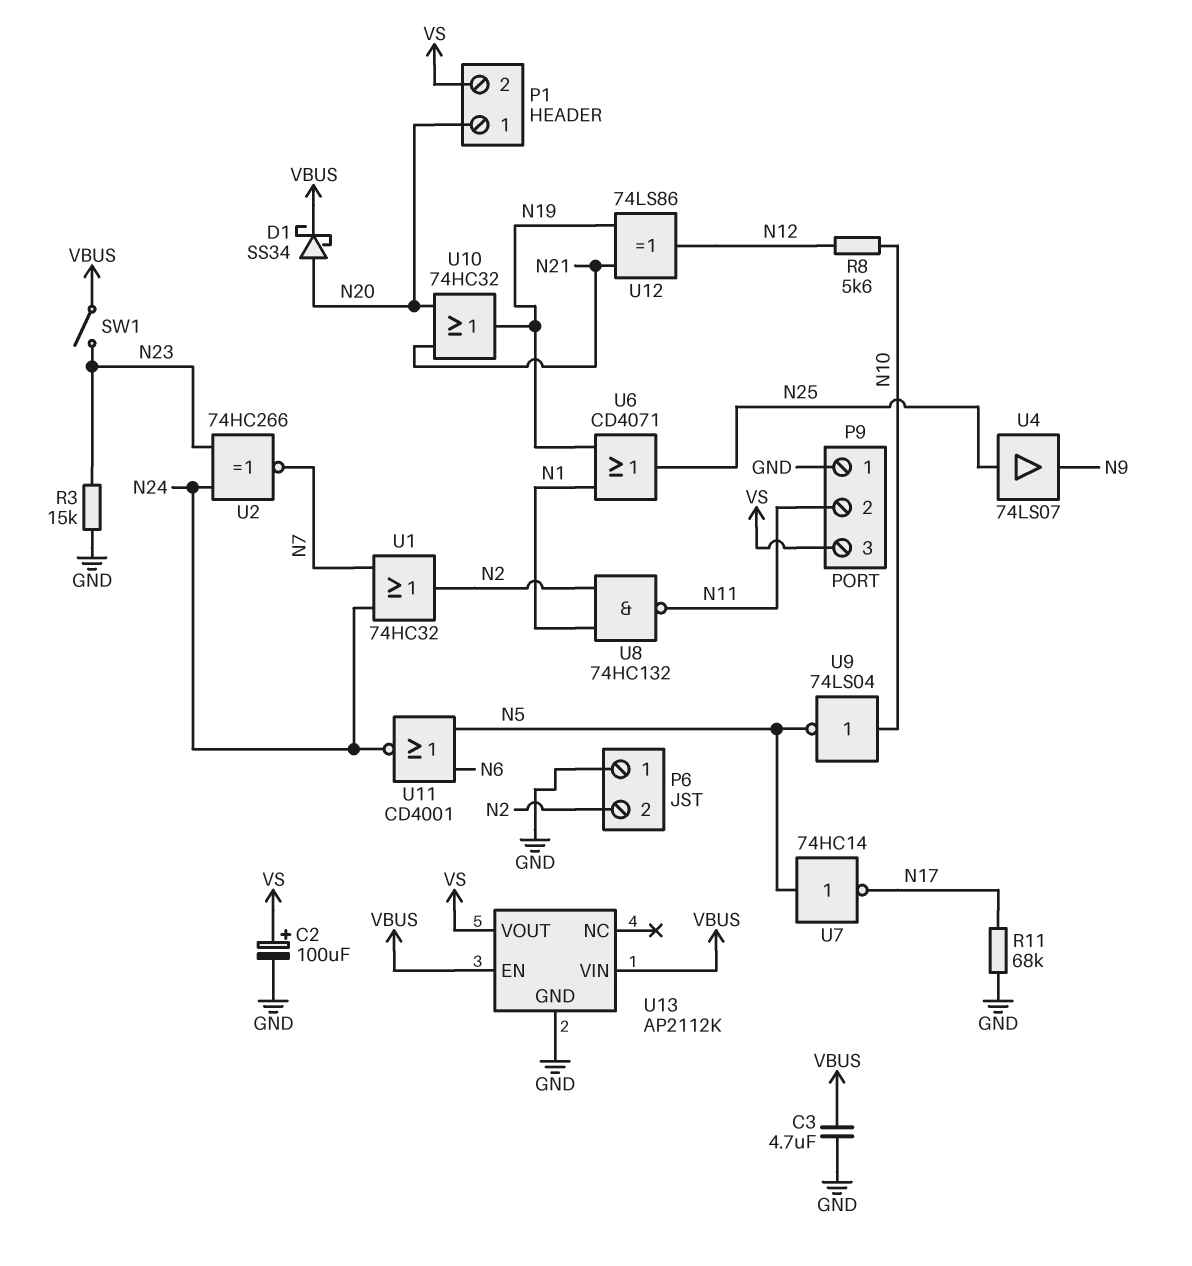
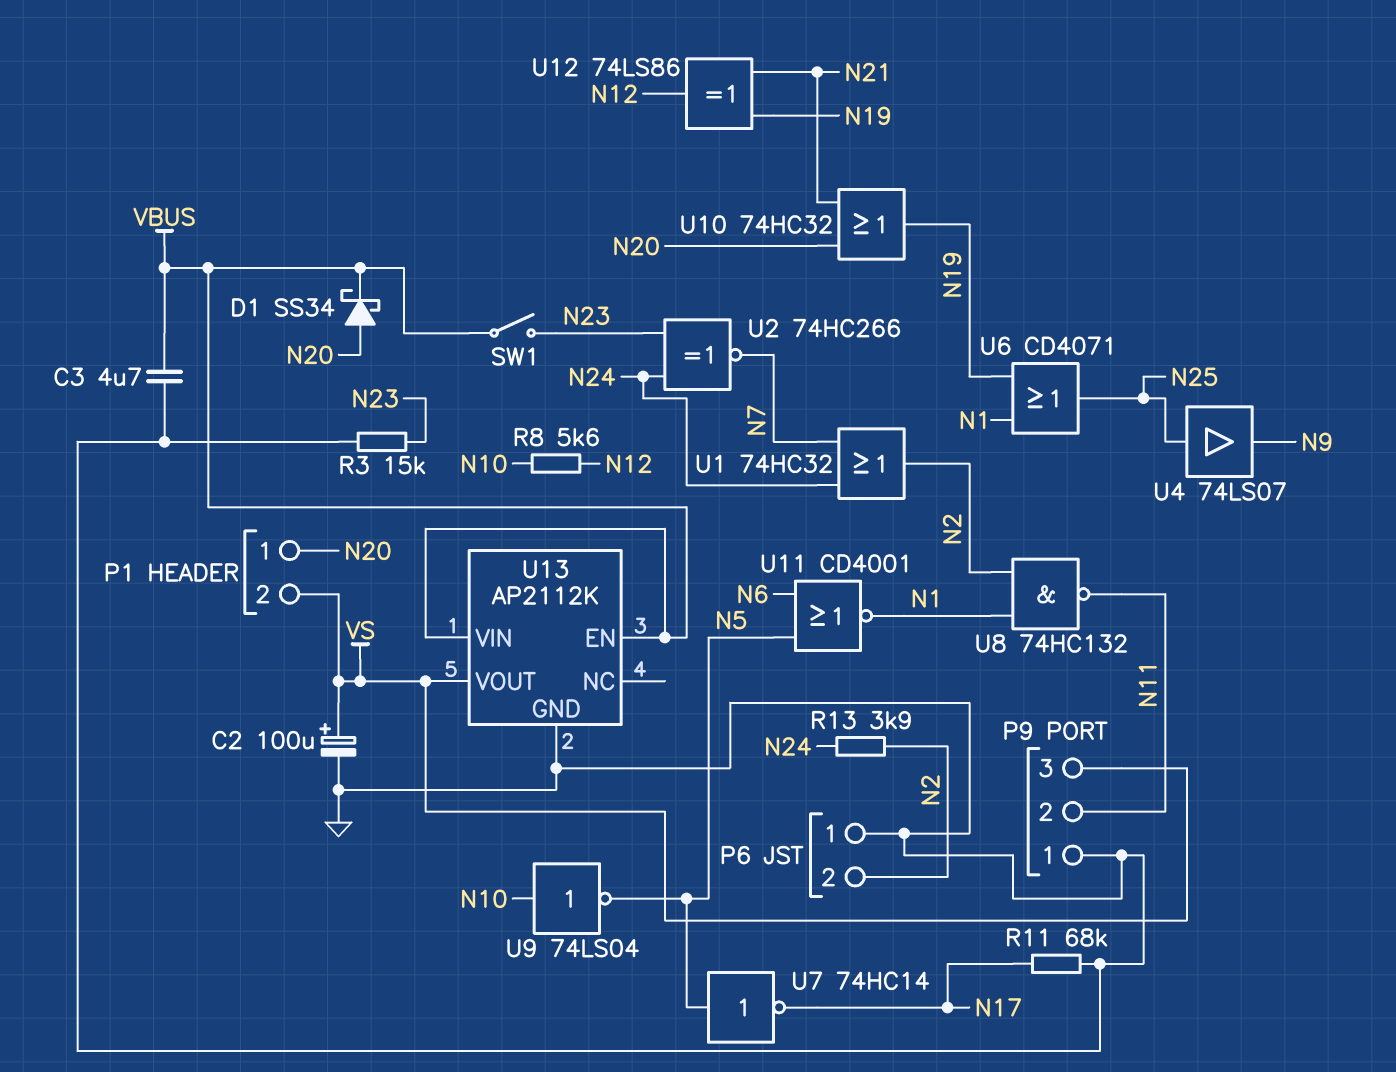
R13: none -> 3.9k (N2, N24)
U11: NOR CD4001 (in N5, in N6, out N24) -> NOR CD4001 (in N5, in N6, out N1)

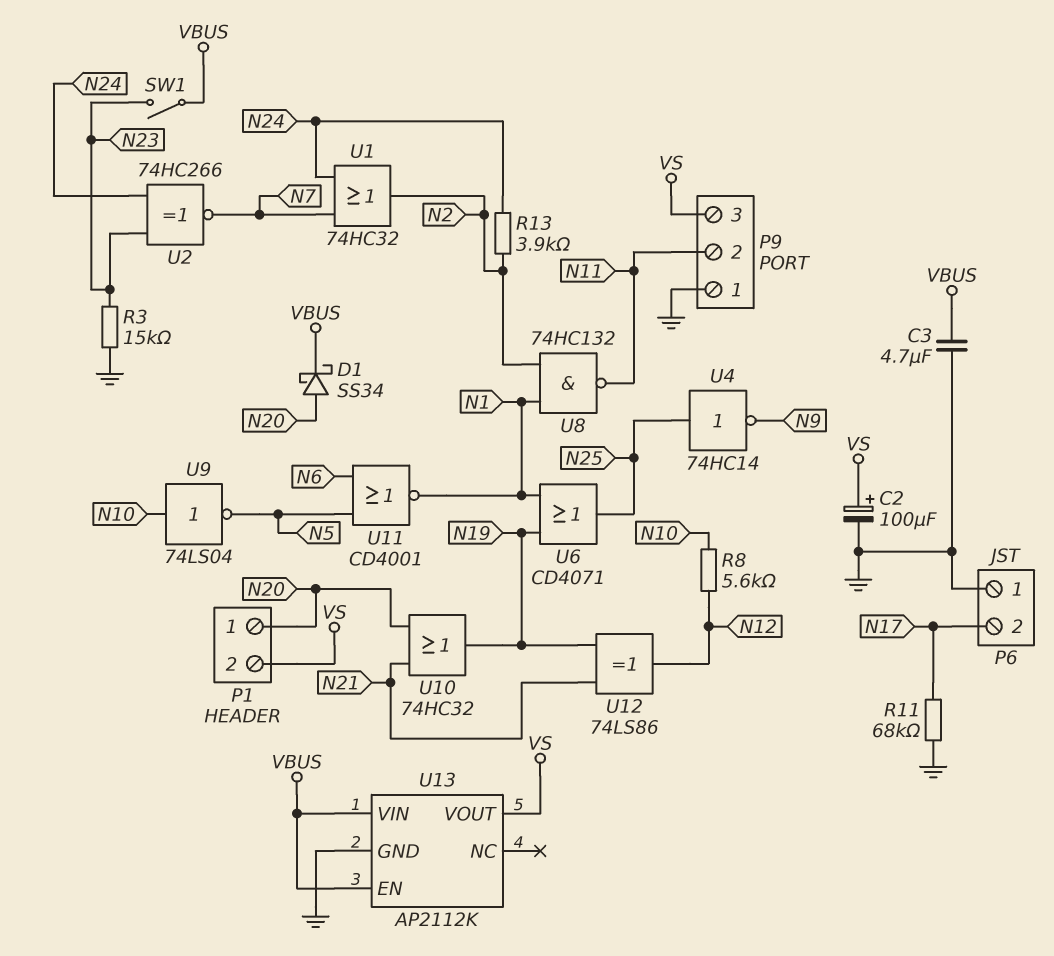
P6 pin 2: N2 -> N17
U4: buffer 74LS07 (in N25, out N9) -> NOT 74HC14 (in N25, out N9)
U7: NOT 74HC14 (in N5, out N17) -> none

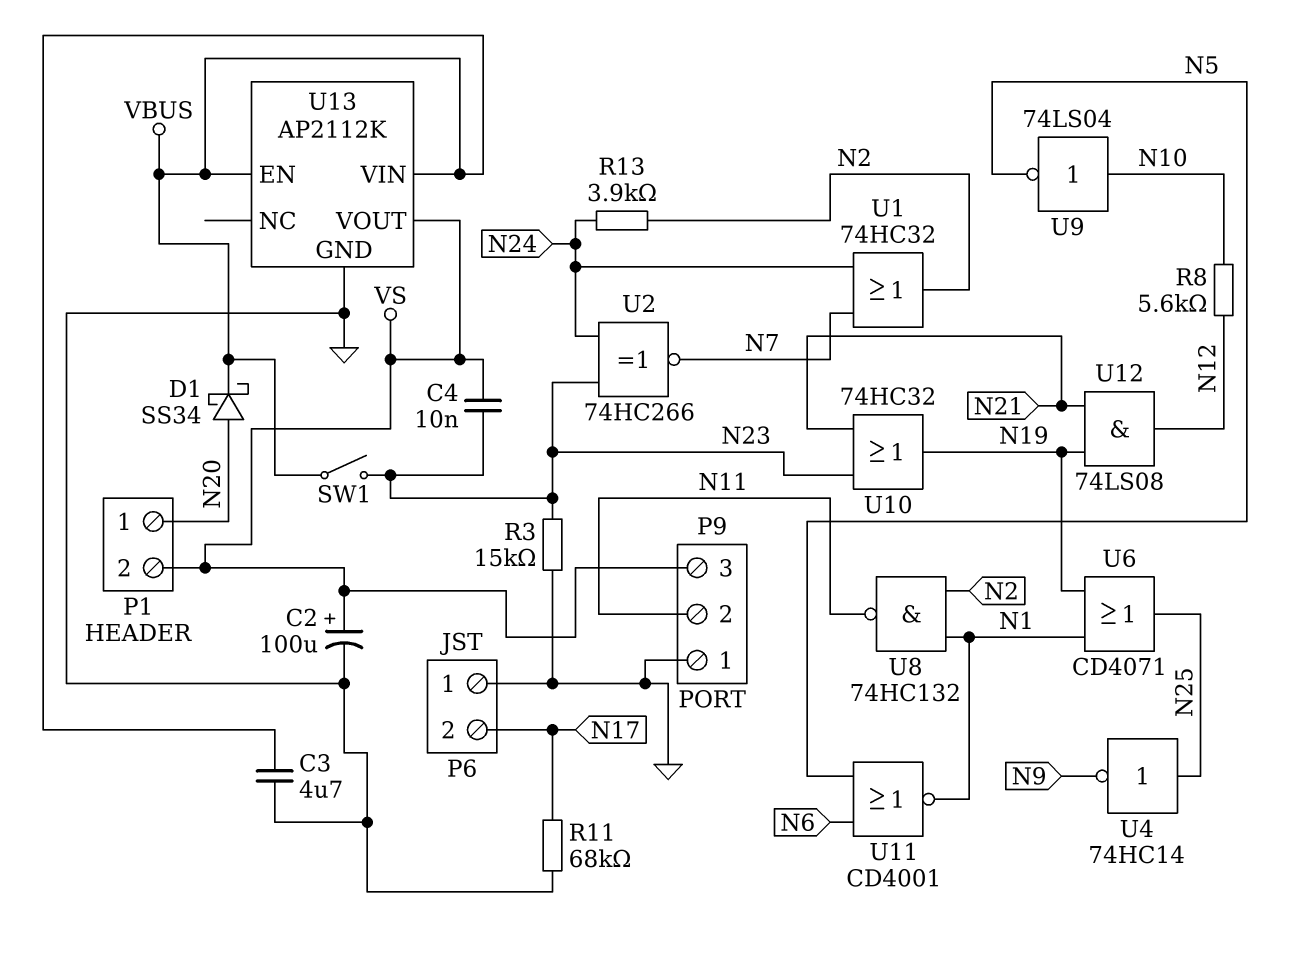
C4: none -> 10nF (N23, VS)
U10: OR 74HC32 (in N20, in N21, out N19) -> OR 74HC32 (in N21, in N23, out N19)
U12: XOR 74LS86 (in N19, in N21, out N12) -> AND 74LS08 (in N19, in N21, out N12)

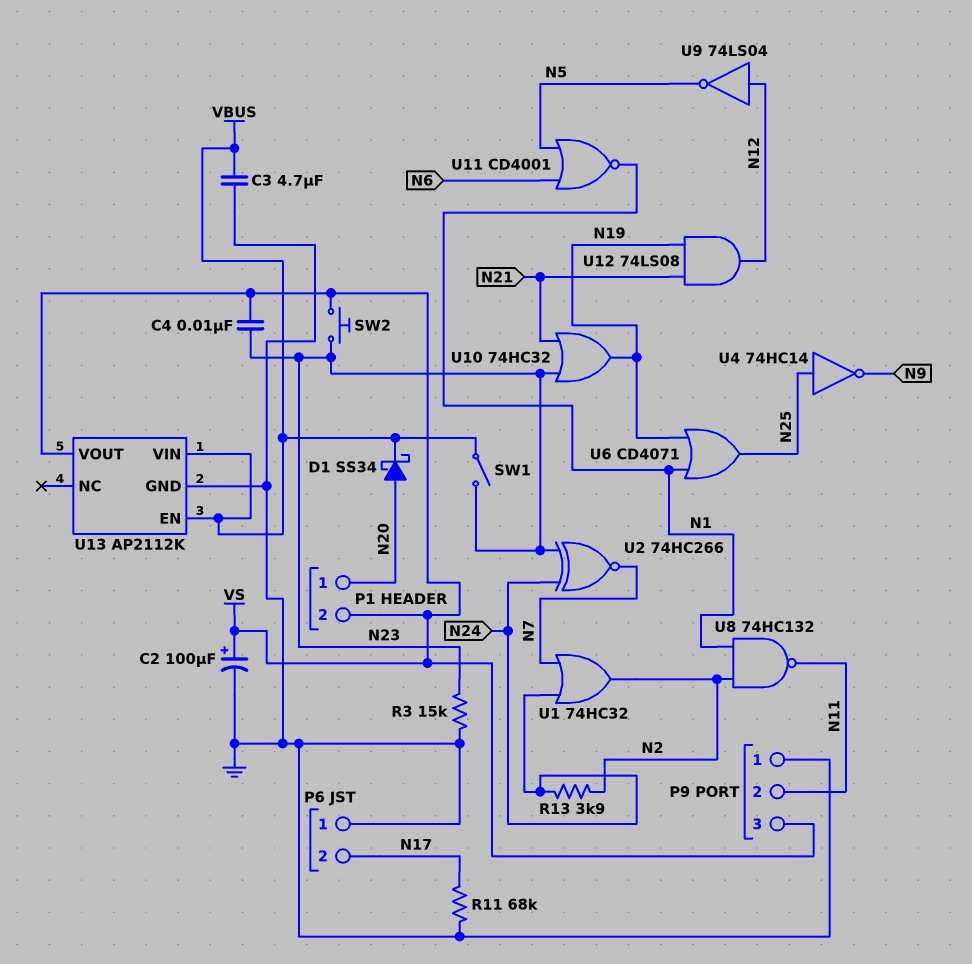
R8: 5.6k (N10, N12) -> none
SW2: none -> button (N23, VS)
U9: NOT 74LS04 (in N10, out N5) -> NOT 74LS04 (in N12, out N5)

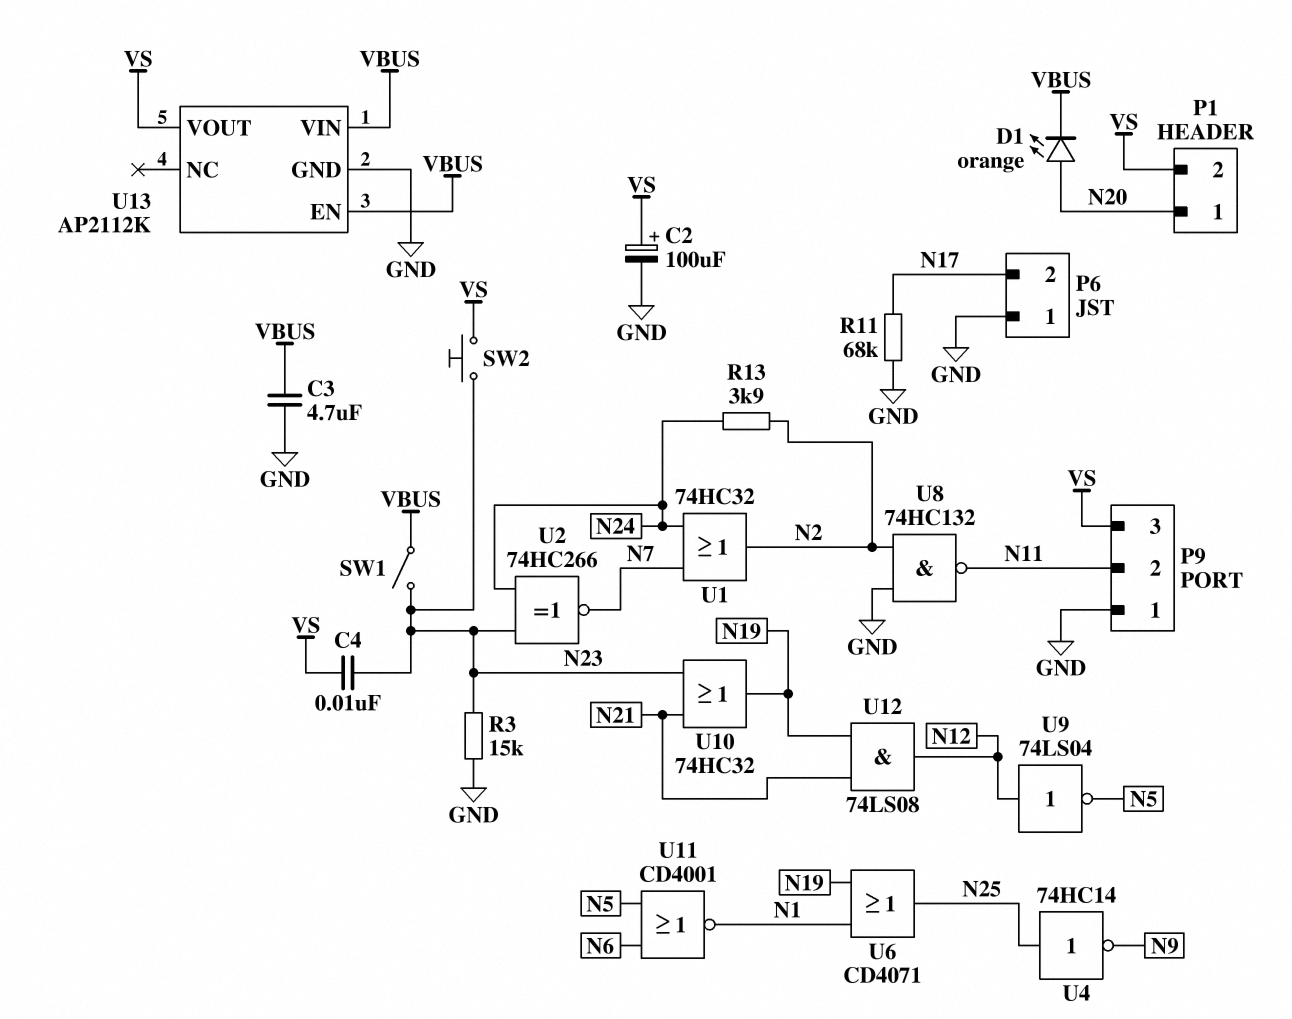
D1: schottky SS34 (A N20, K VBUS) -> LED orange (A N20, K VBUS)
U8: NAND 74HC132 (in N1, in N2, out N11) -> NAND 74HC132 (in GND, in N2, out N11)

